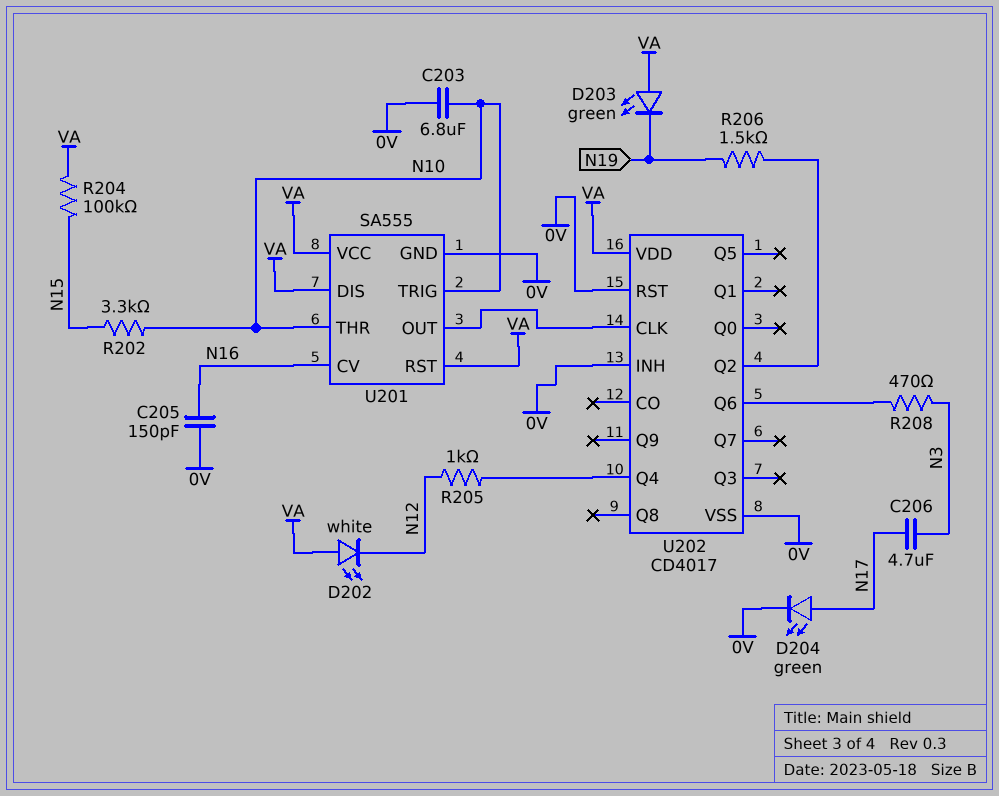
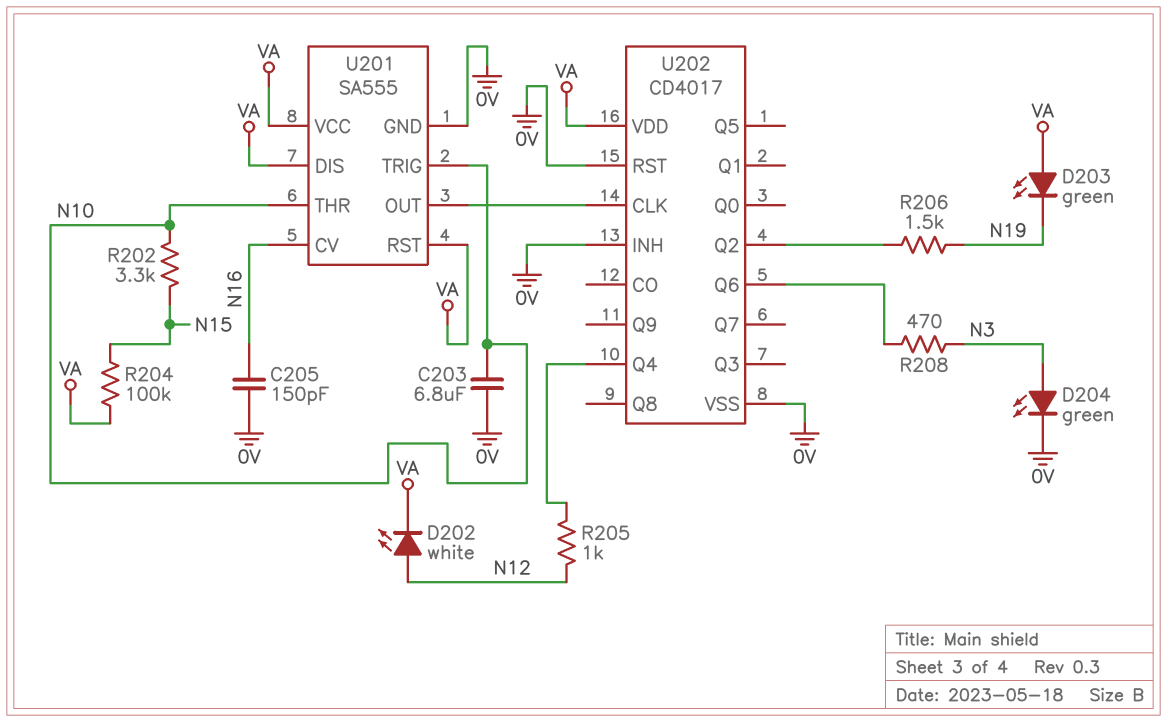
C206: 4.7uF (N3, N17) -> none
D202: LED white (A VA, K N12) -> LED white (A N12, K VA)
D204: LED green (A N17, K 0V) -> LED green (A N3, K 0V)

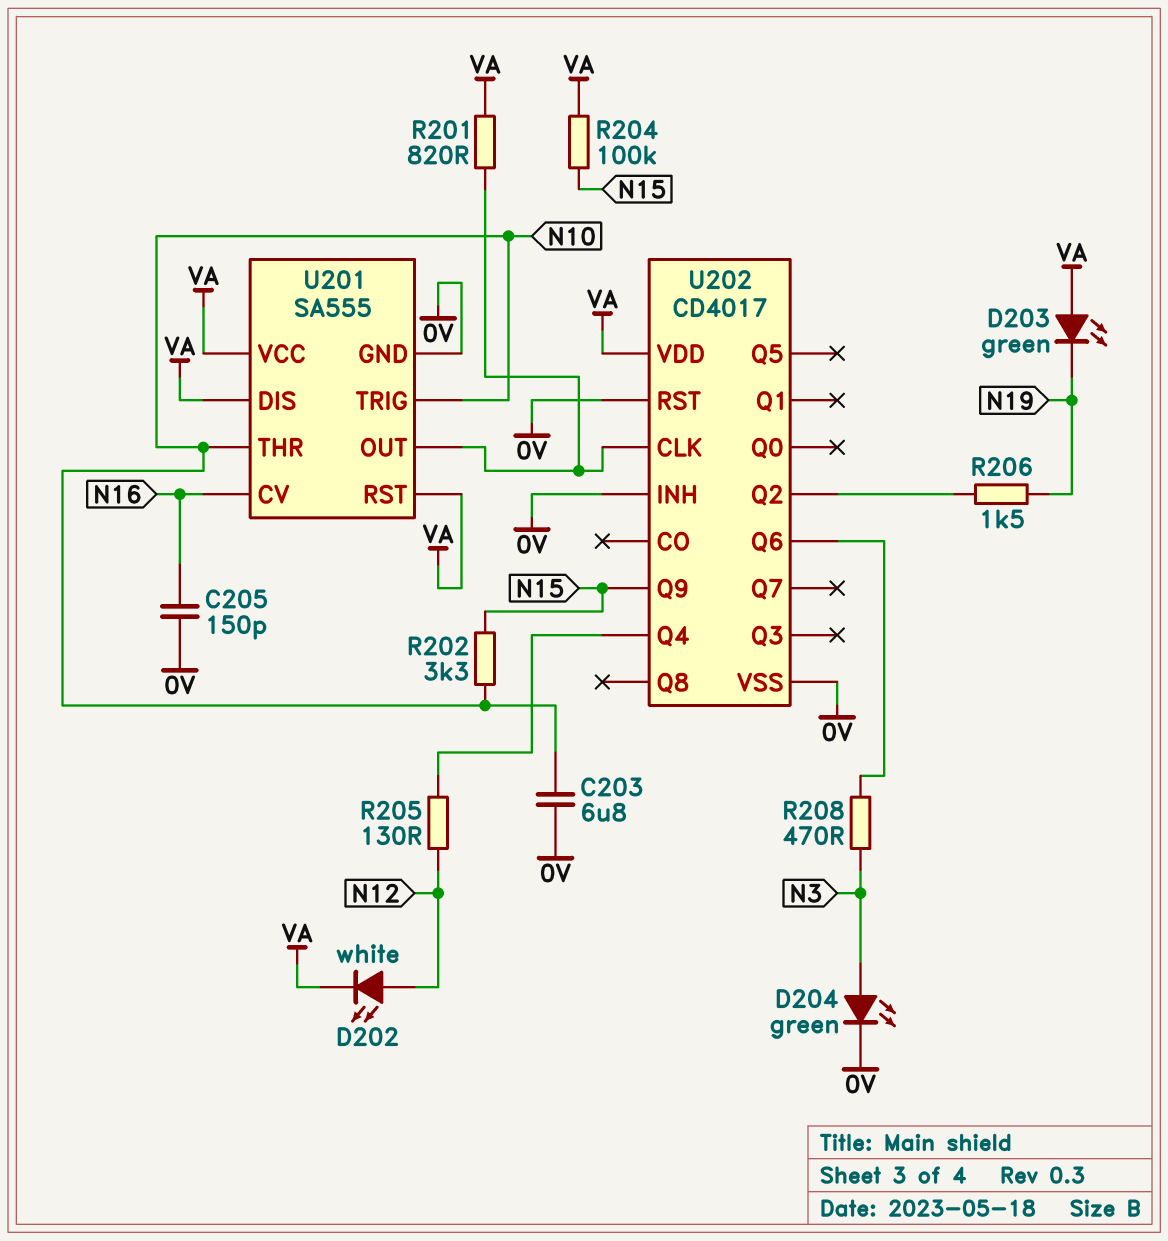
R201: none -> 820 (U201/OUT, VA)
R205: 1k (N12, U202/Q4) -> 130 (N12, U202/Q4)
U202 pin Q9: none -> N15

